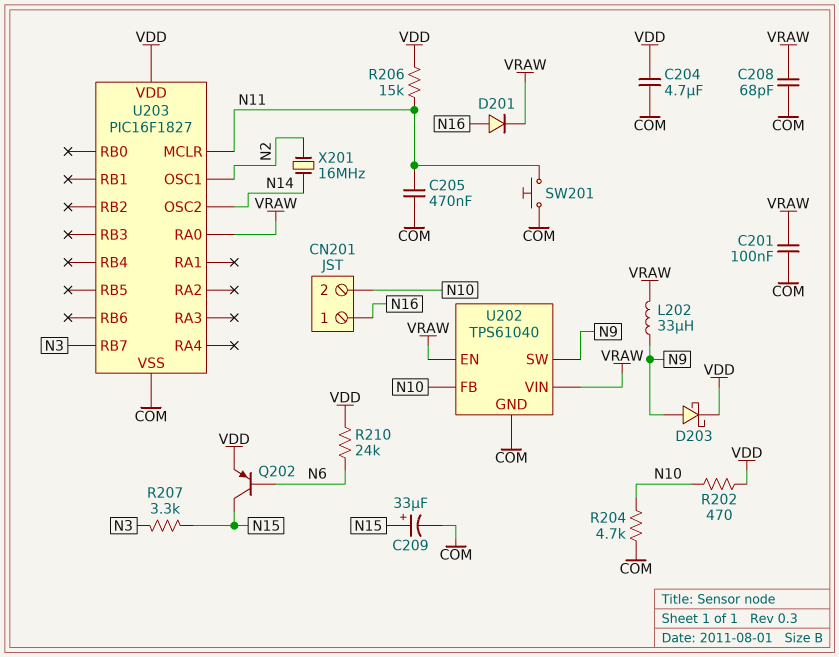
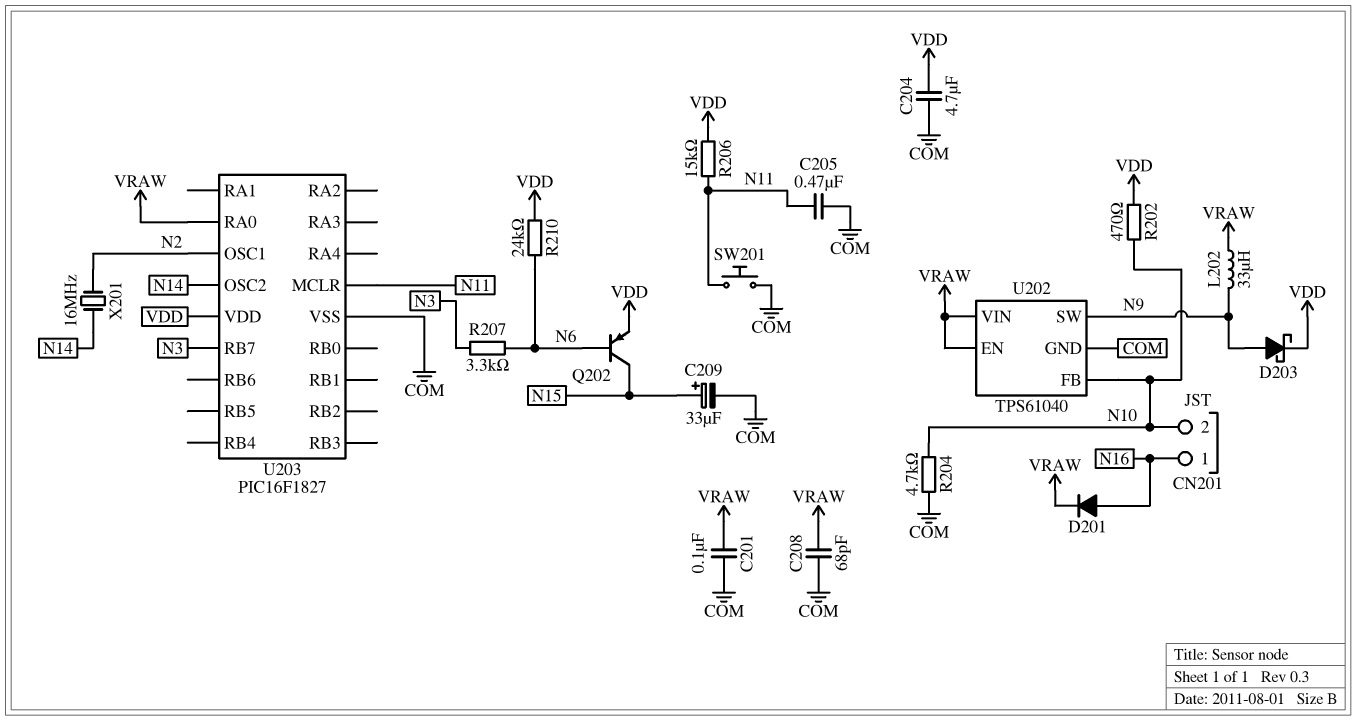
R207: 3.3k (N3, N15) -> 3.3k (N3, N6)

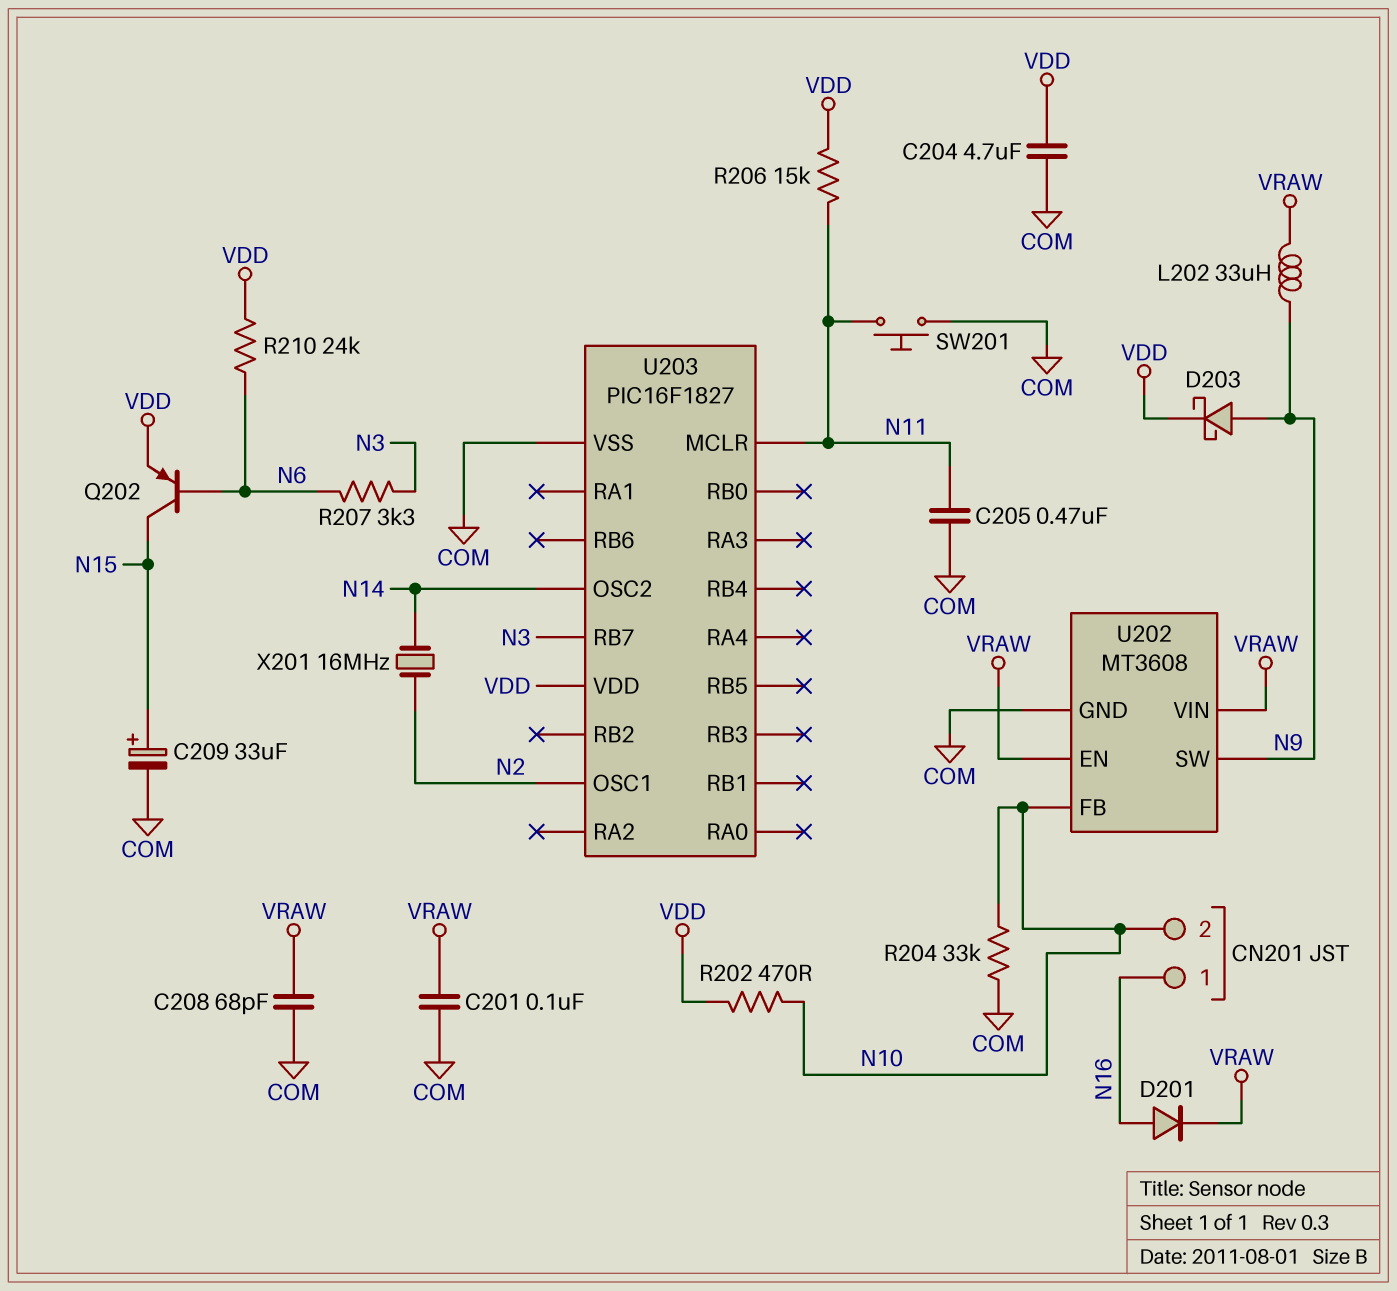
R204: 4.7k (COM, N10) -> 33k (COM, N10)
U202: TPS61040 -> MT3608
U203 pin RA0: VRAW -> none

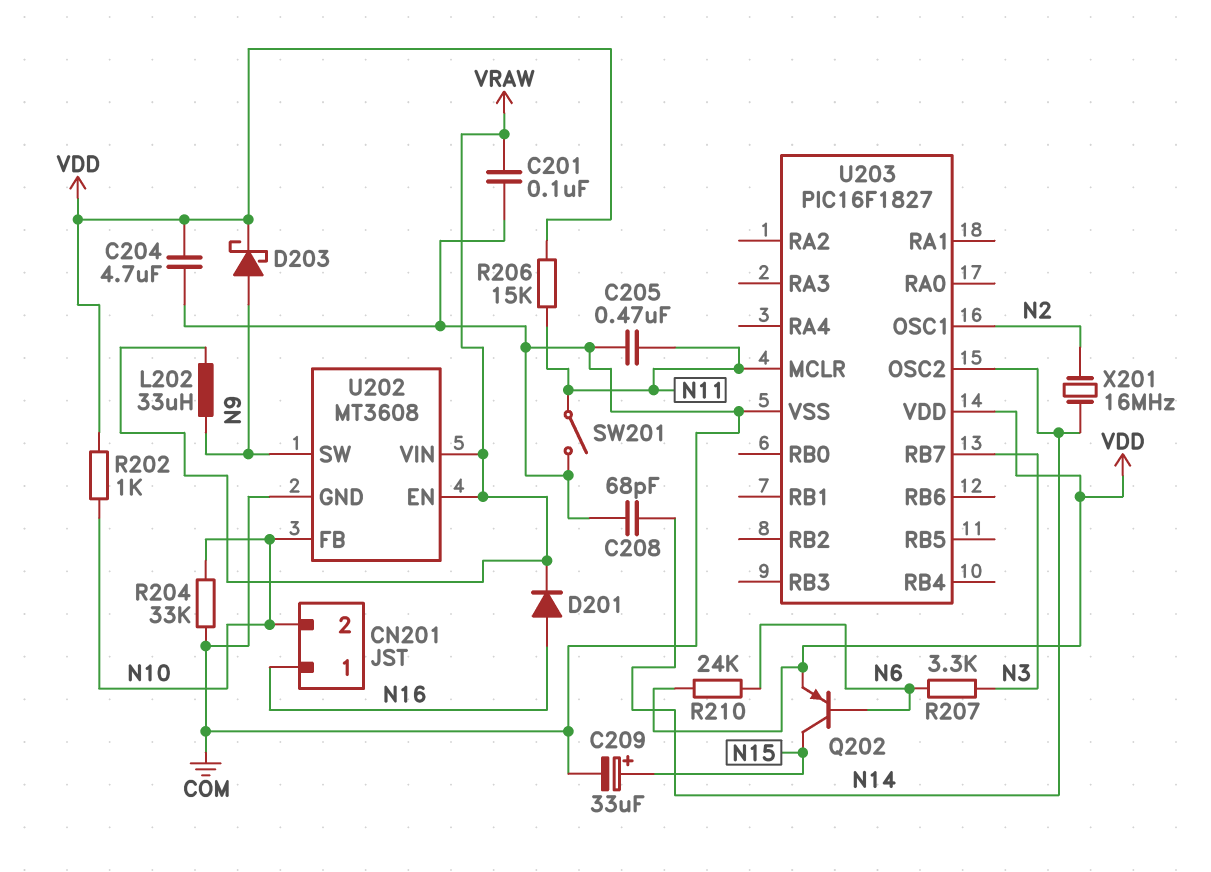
C208: 68pF (COM, VRAW) -> 68pF (COM, N14)
R202: 470 (N10, VDD) -> 1k (N10, VDD)
SW201: button (COM, N11) -> switch (COM, N11)

